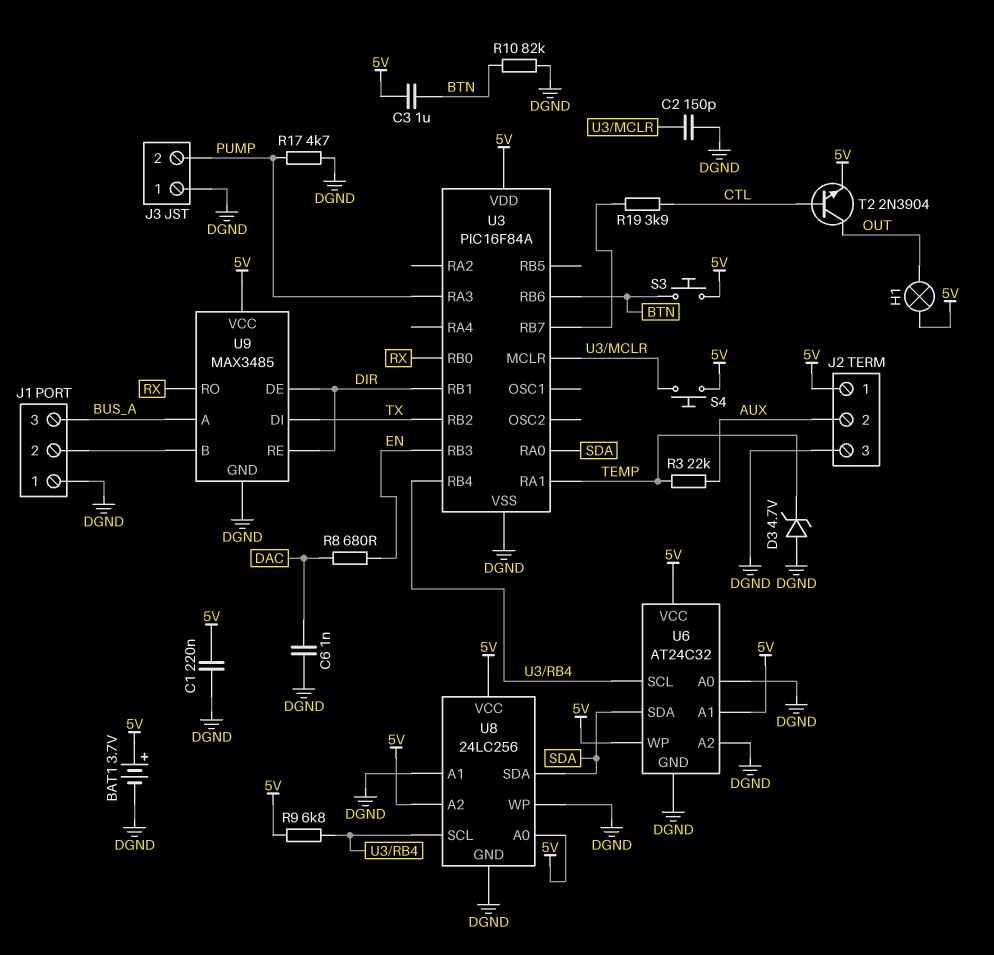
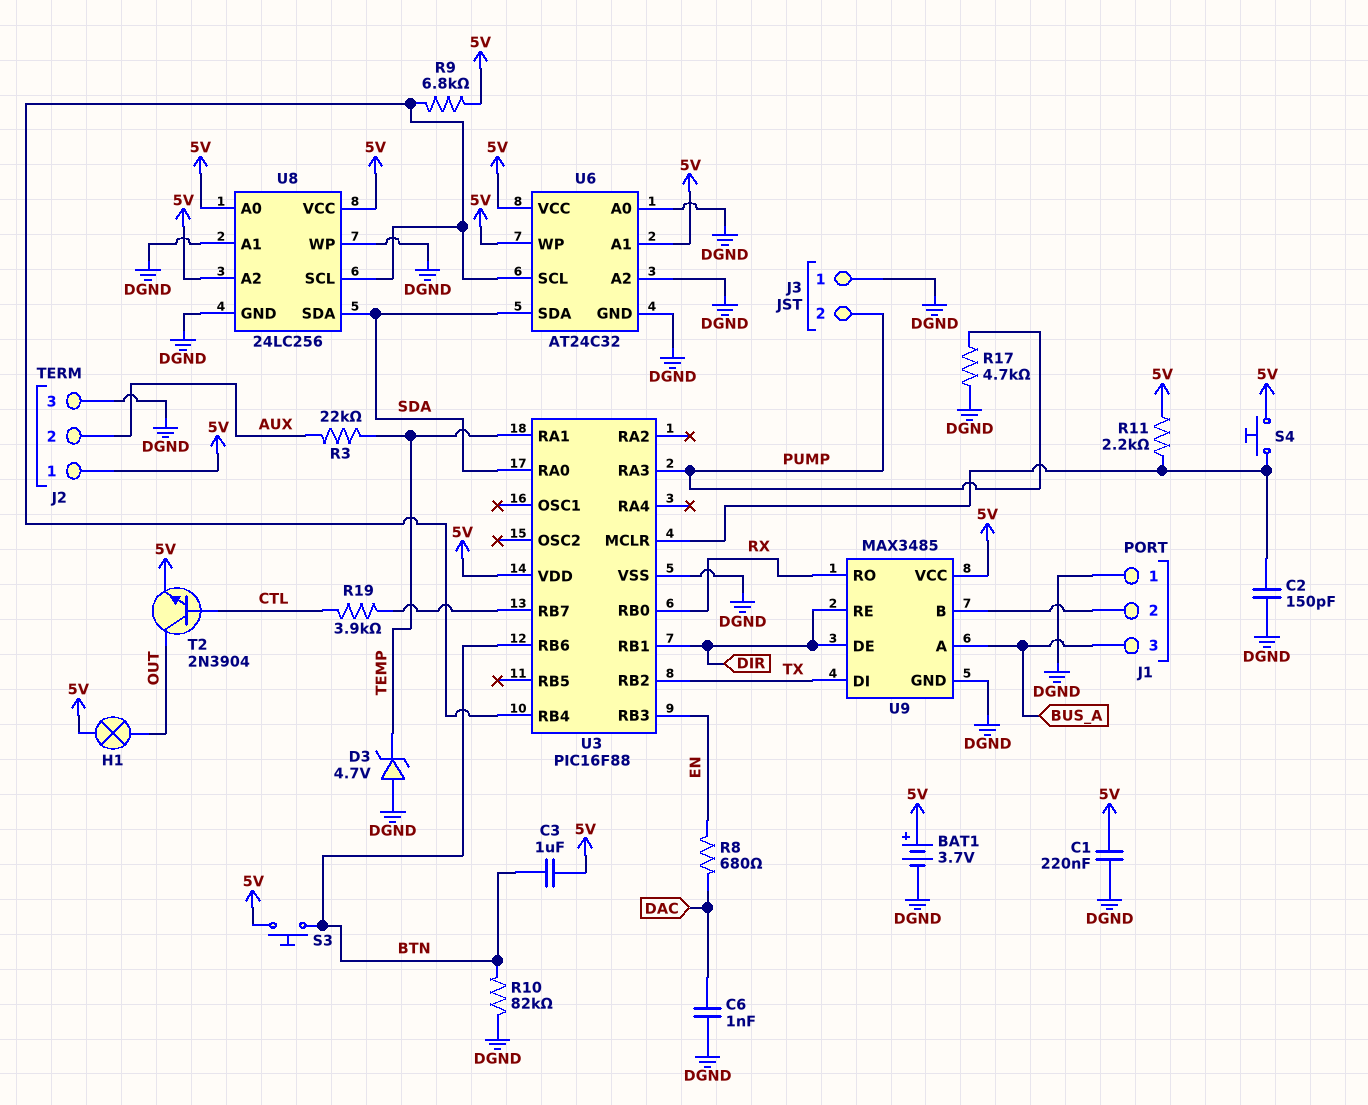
R11: none -> 2.2k (5V, U3/MCLR)
U3: PIC16F84A -> PIC16F88

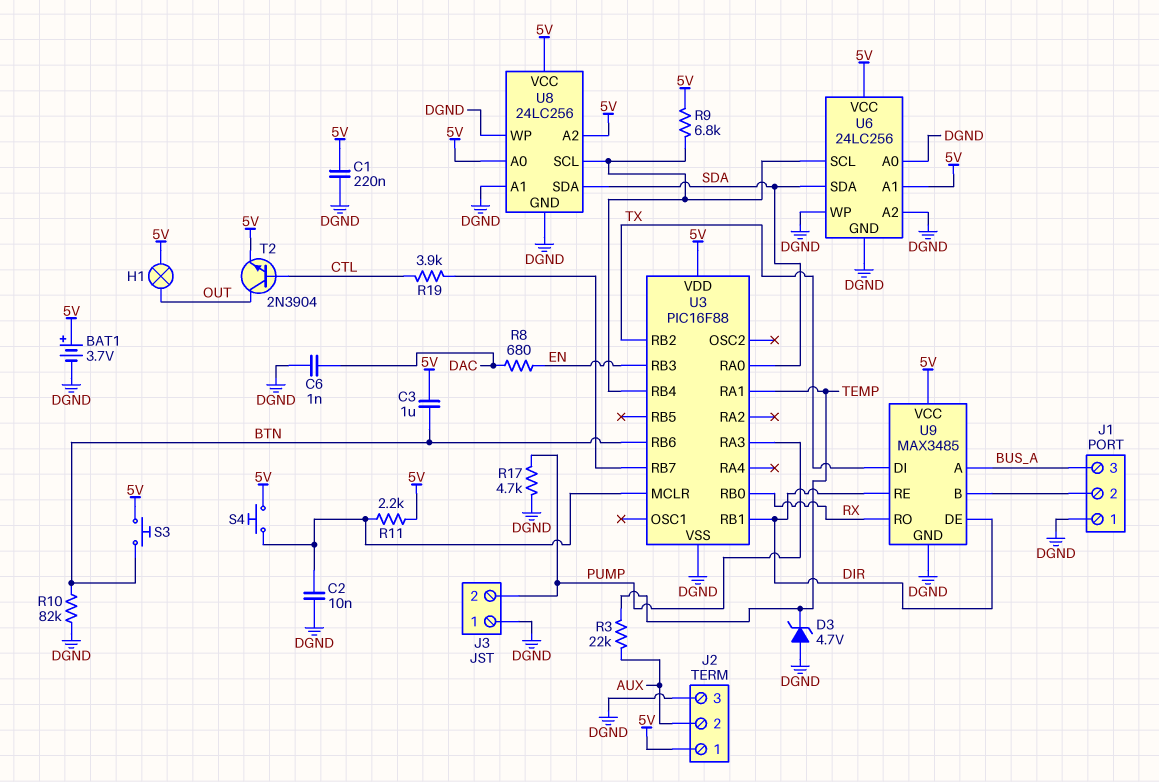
C2: 150pF (DGND, U3/MCLR) -> 10nF (DGND, U3/MCLR)
U6: AT24C32 -> 24LC256
U6 pin WP: 5V -> DGND

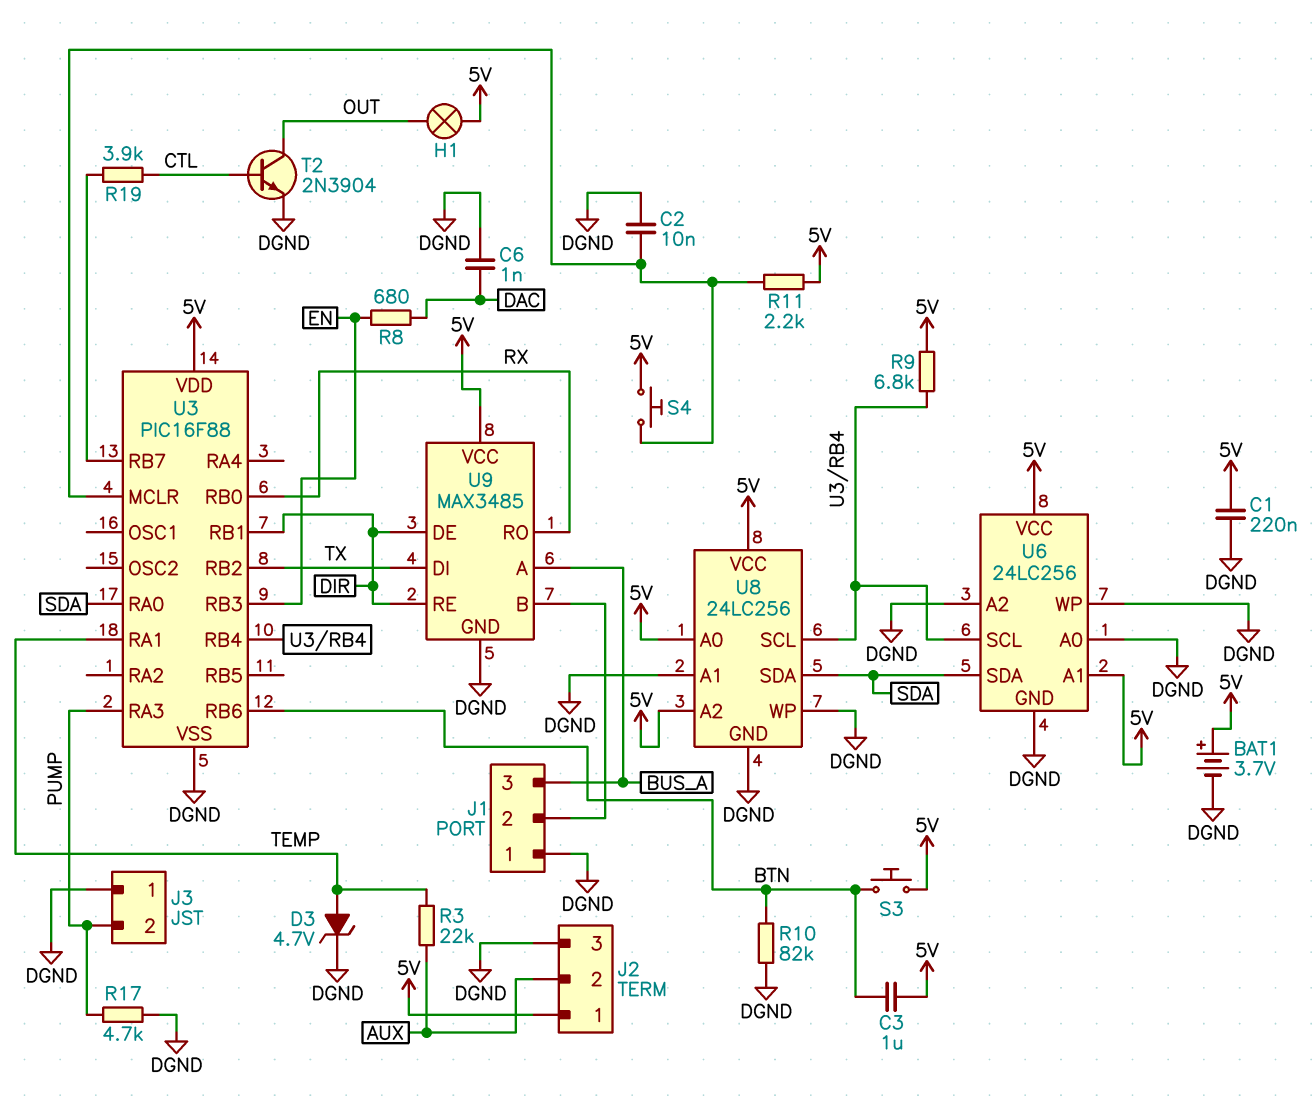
D3: zener 4.7V (A DGND, K TEMP) -> zener 4.7V (A TEMP, K DGND)
T2: NPN 2N3904 (B CTL, C OUT, E 5V) -> NPN 2N3904 (B CTL, C OUT, E DGND)

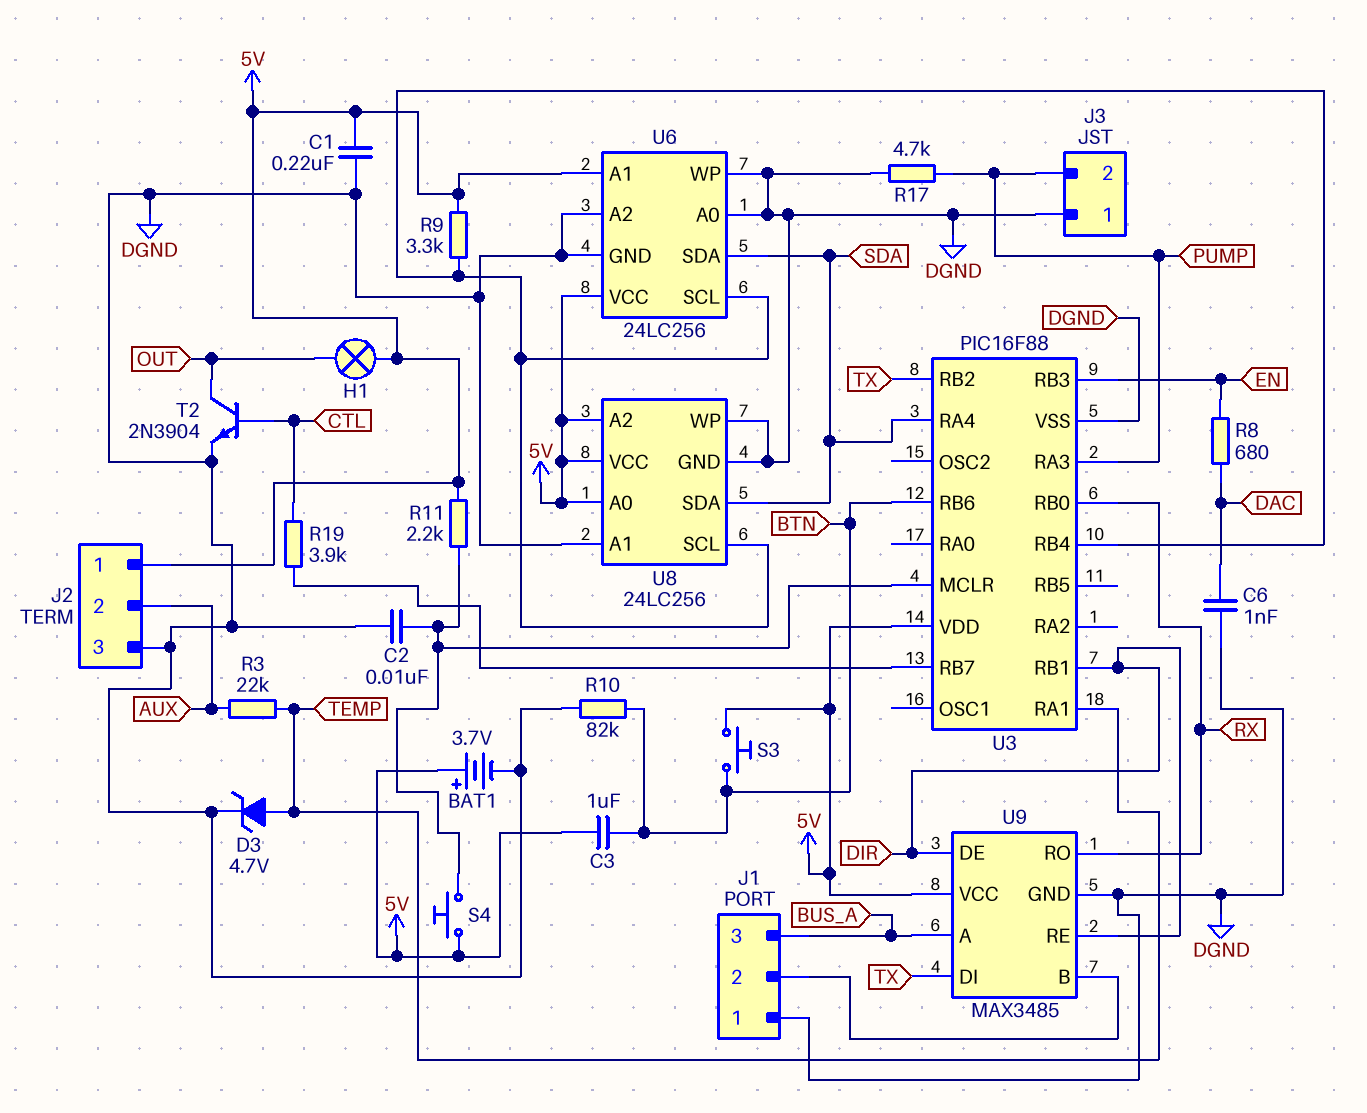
R9: 6.8k (5V, U3/RB4) -> 3.3k (5V, U3/RB4)
U3 pin RA0: SDA -> none
U3 pin RA4: none -> SDA

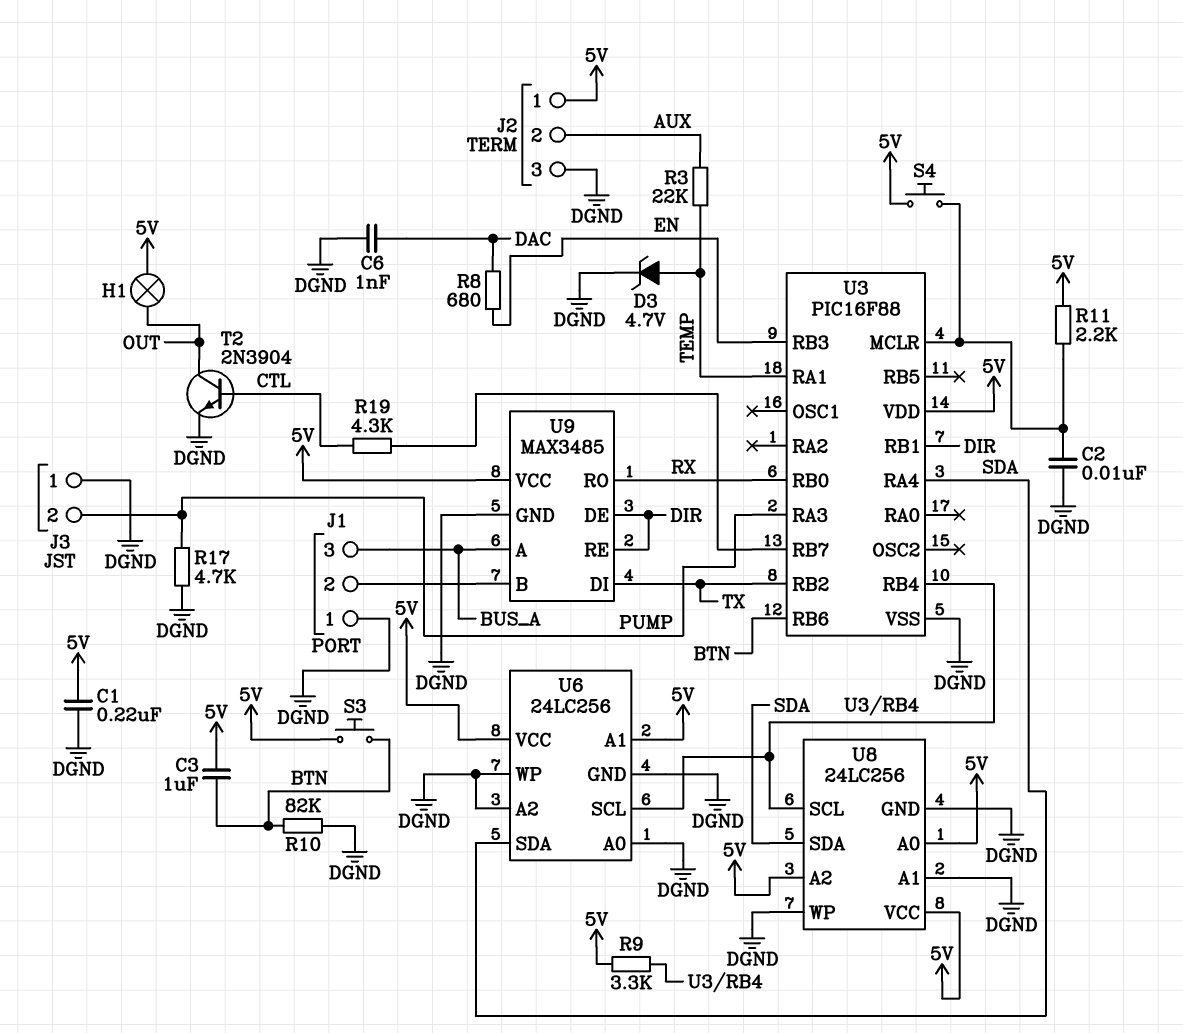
BAT1: 3.7V (plus 5V, minus DGND) -> none
R19: 3.9k (CTL, U3/RB7) -> 4.3k (CTL, U3/RB7)

